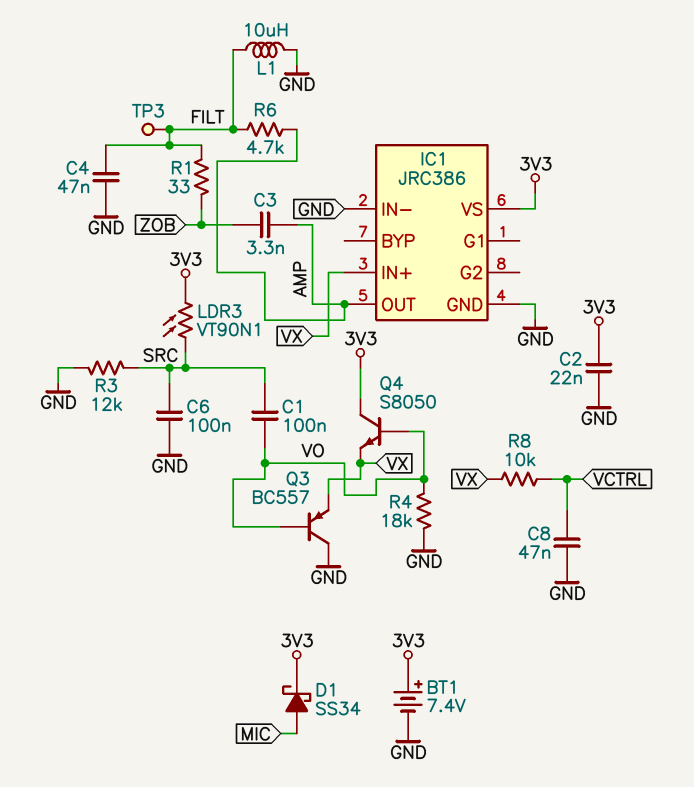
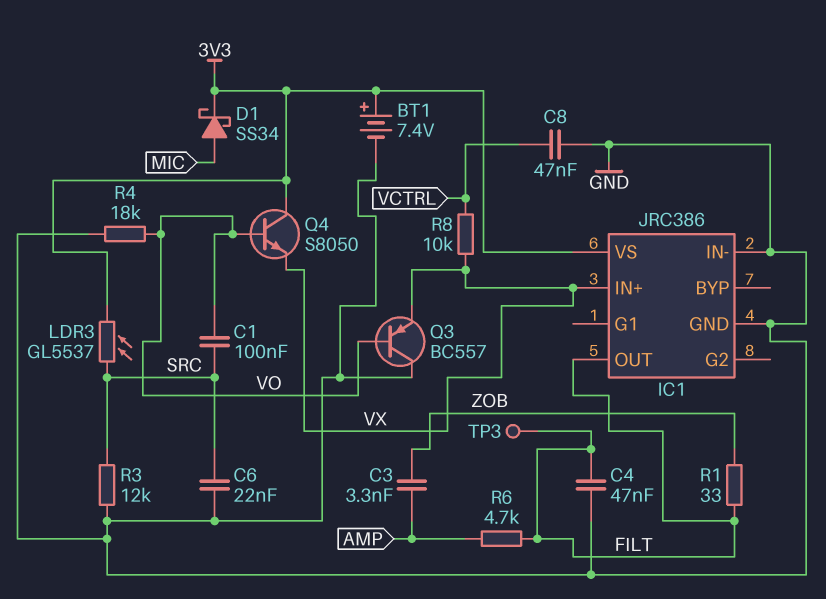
C2: 22nF (3V3, GND) -> none
C6: 100nF (GND, SRC) -> 22nF (GND, SRC)
IC1 pin OUT: AMP -> FILT
L1: 10uH (FILT, GND) -> none
LDR3: VT90N1 (3V3, SRC) -> GL5537 (3V3, SRC)

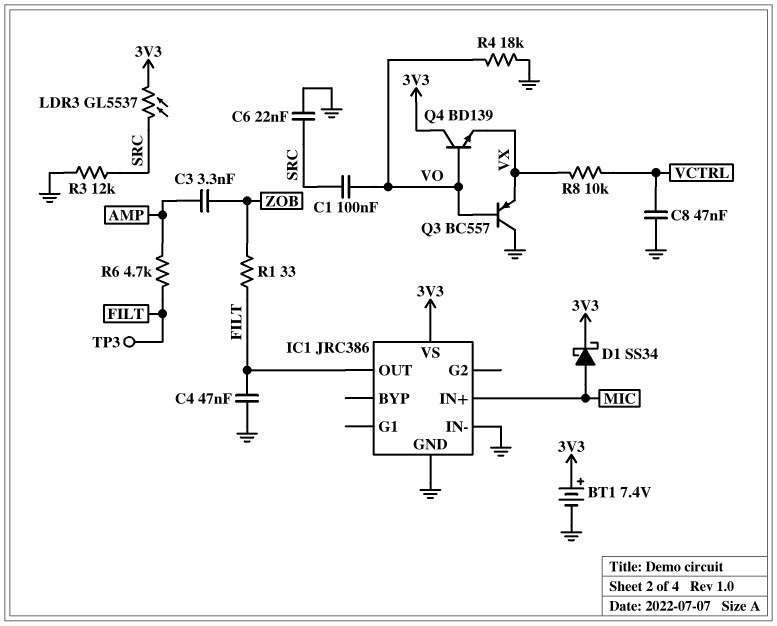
IC1 pin IN+: VX -> MIC
Q4: NPN S8050 (B VO, C 3V3, E VX) -> NPN BD139 (B VO, C 3V3, E VX)

